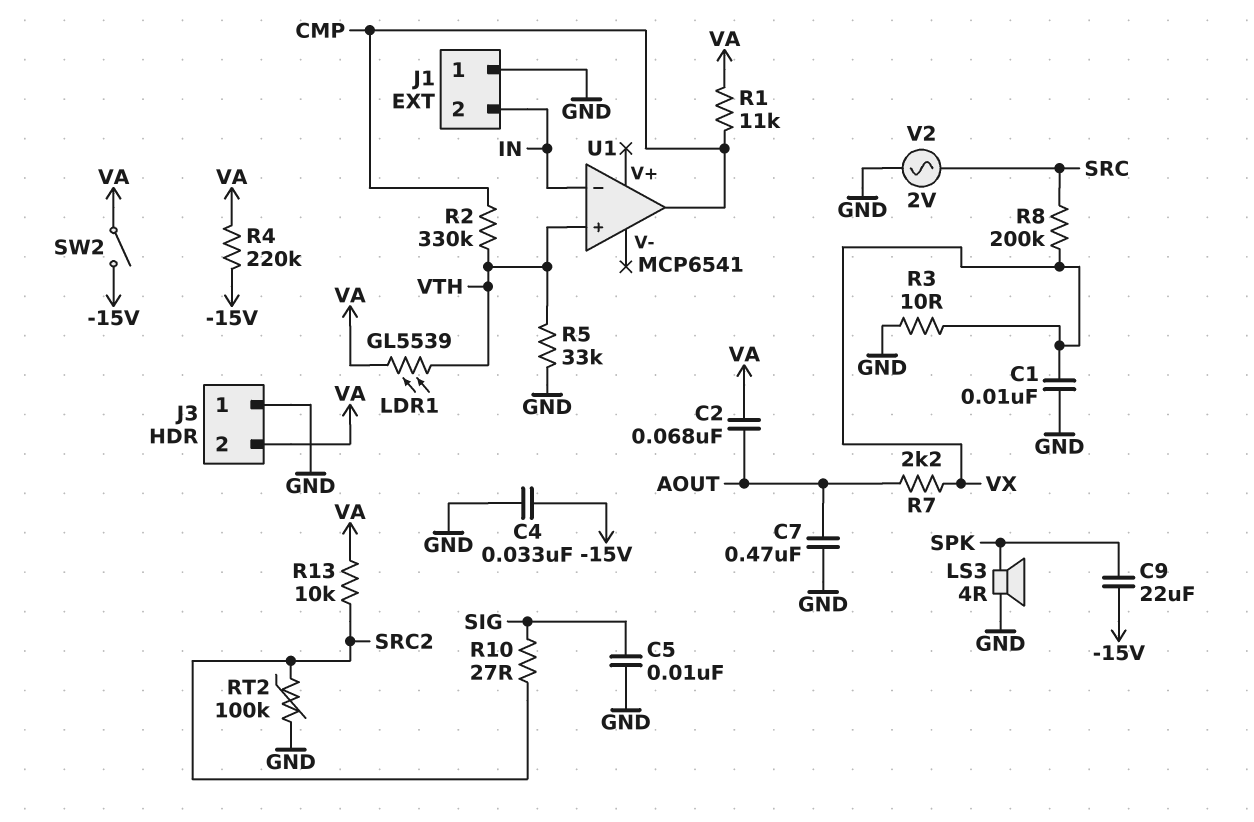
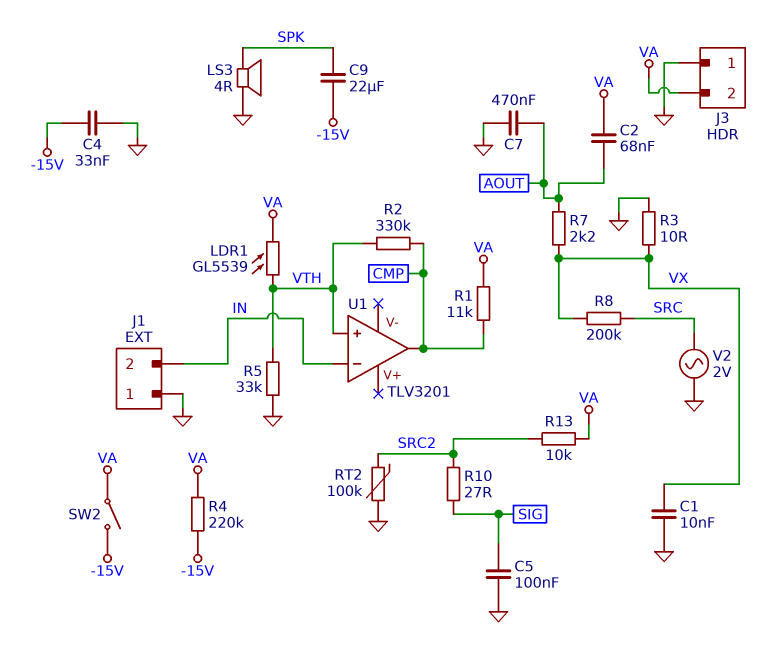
C5: 10nF (GND, SIG) -> 100nF (GND, SIG)
U1: MCP6541 -> TLV3201

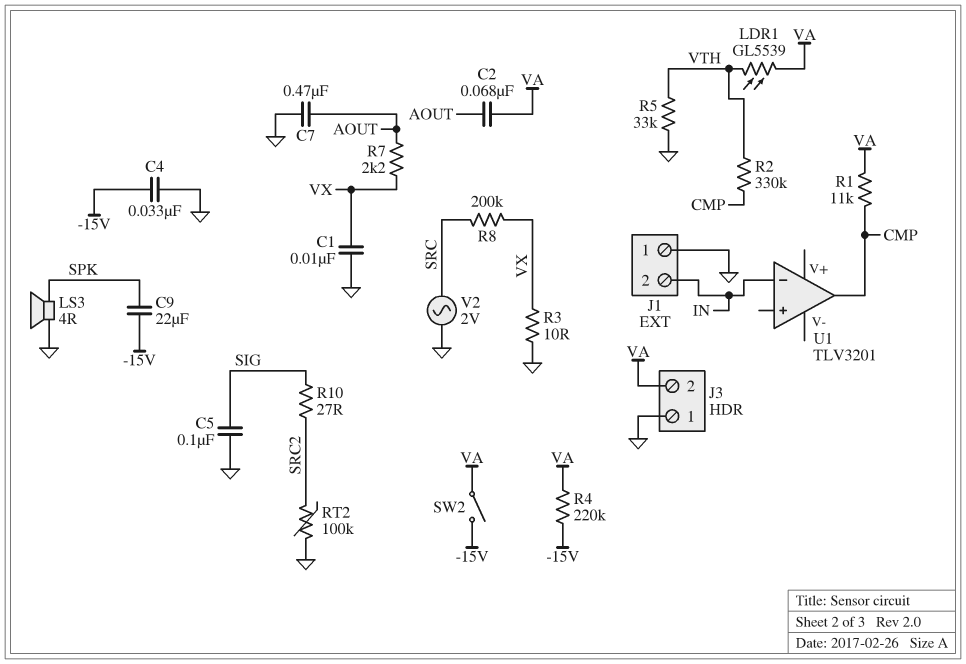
R13: 10k (SRC2, VA) -> none
U1 pin in+: VTH -> none

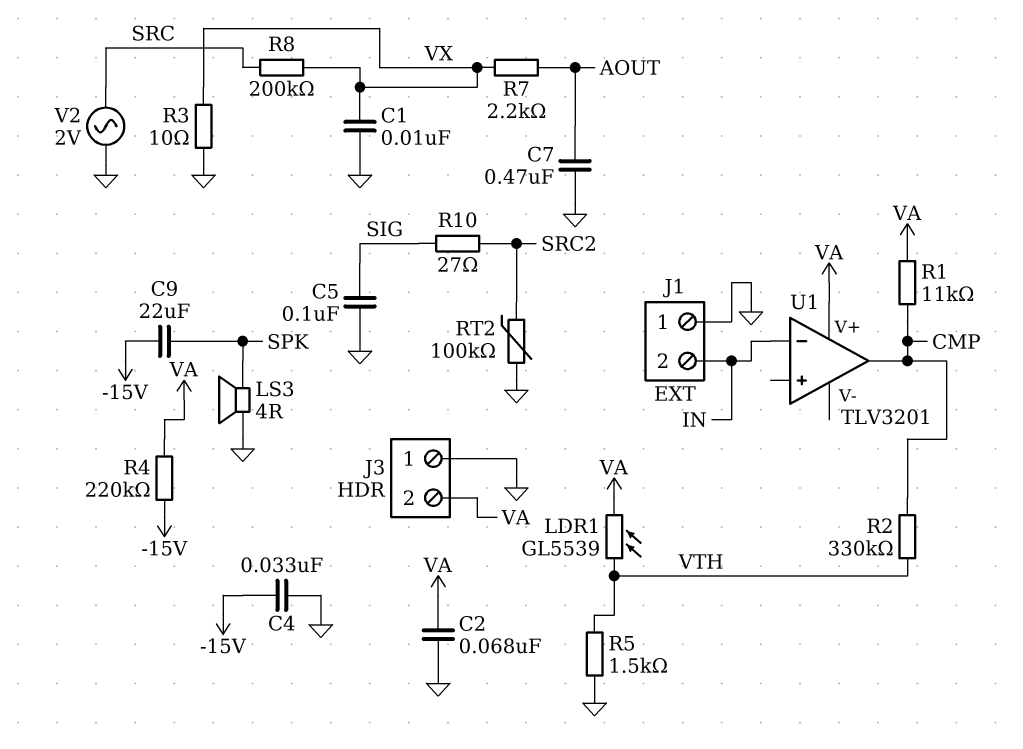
C2: 68nF (AOUT, VA) -> 68nF (GND, VA)
R5: 33k (GND, VTH) -> 1.5k (GND, VTH)
SW2: switch (-15V, VA) -> none
U1 pin V+: none -> VA

